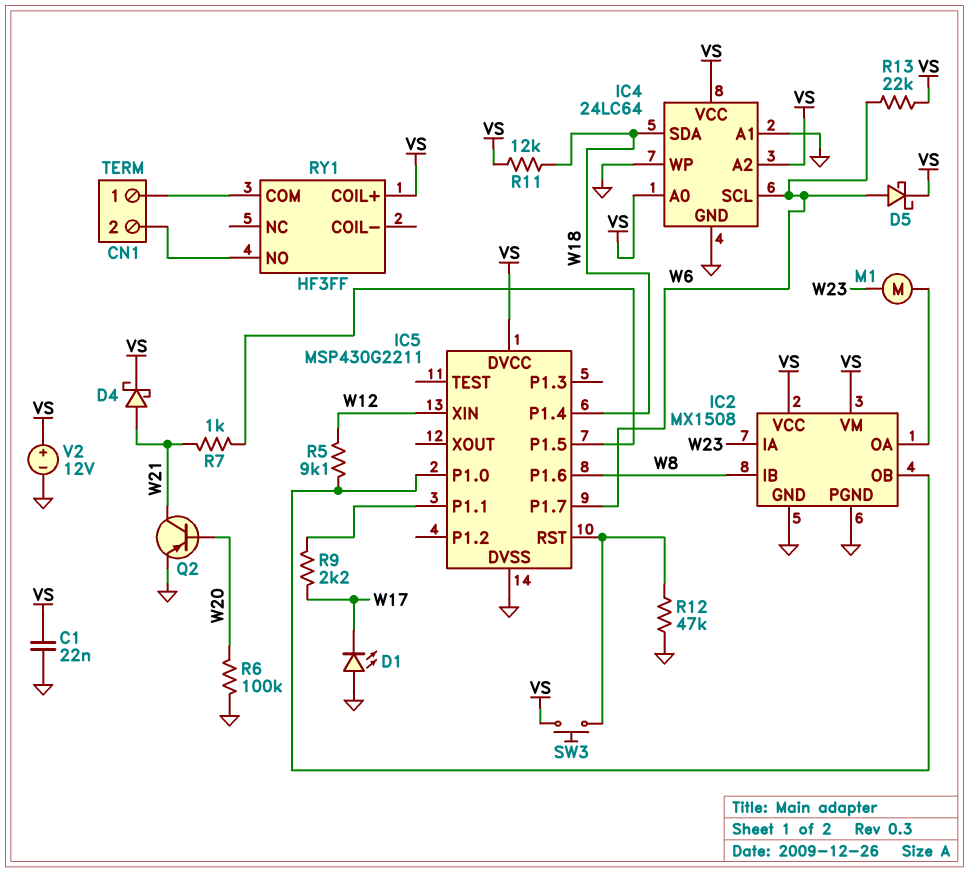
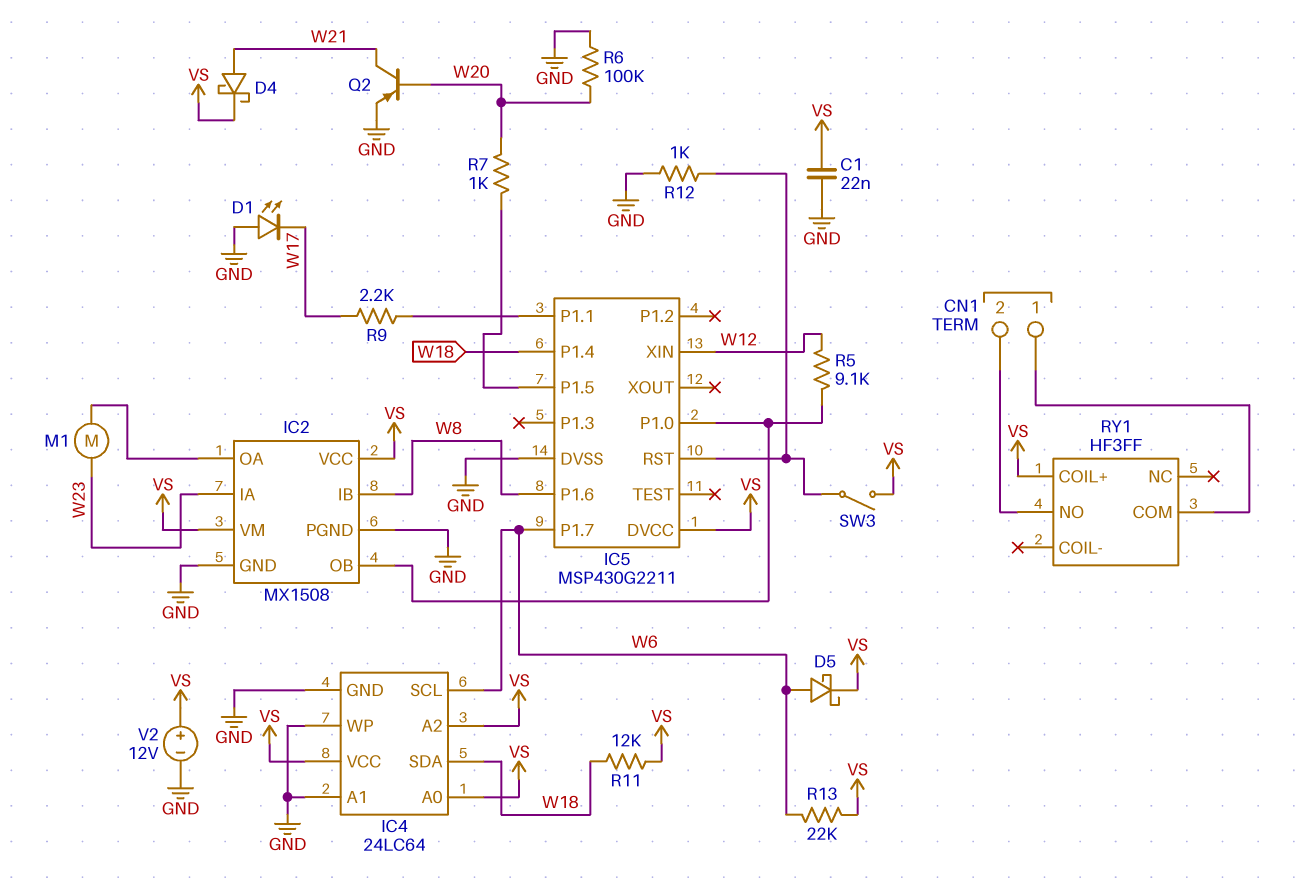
R7: 1k (IC5/P1.5, W21) -> 1k (IC5/P1.5, W20)
R12: 47k (GND, IC5/RST) -> 1k (GND, IC5/RST)
SW3: button (IC5/RST, VS) -> switch (IC5/RST, VS)

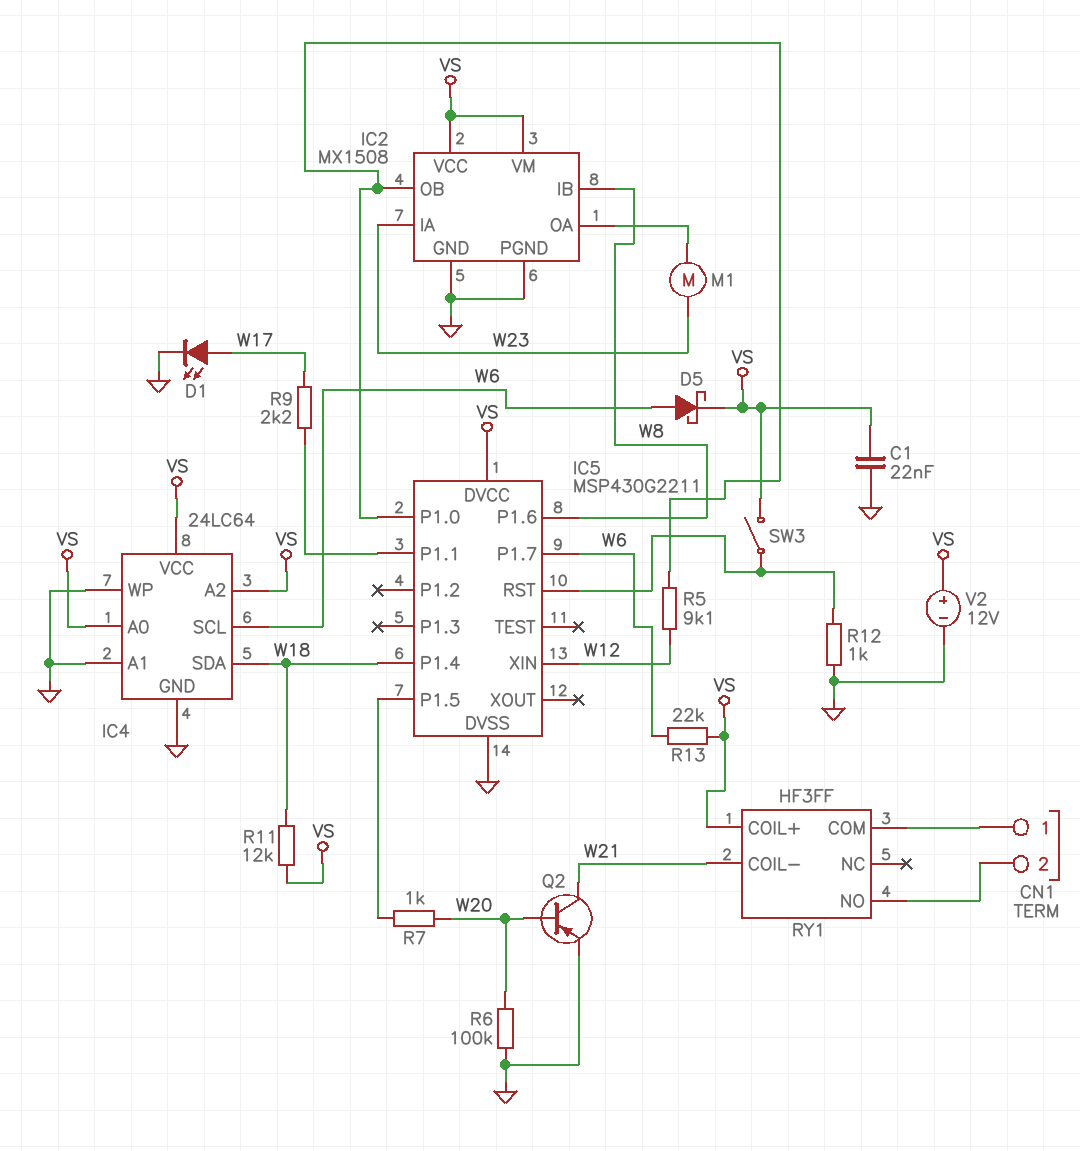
D1: LED (A GND, K W17) -> LED (A W17, K GND)
D4: schottky (A W21, K VS) -> none
RY1 pin COIL-: none -> W21

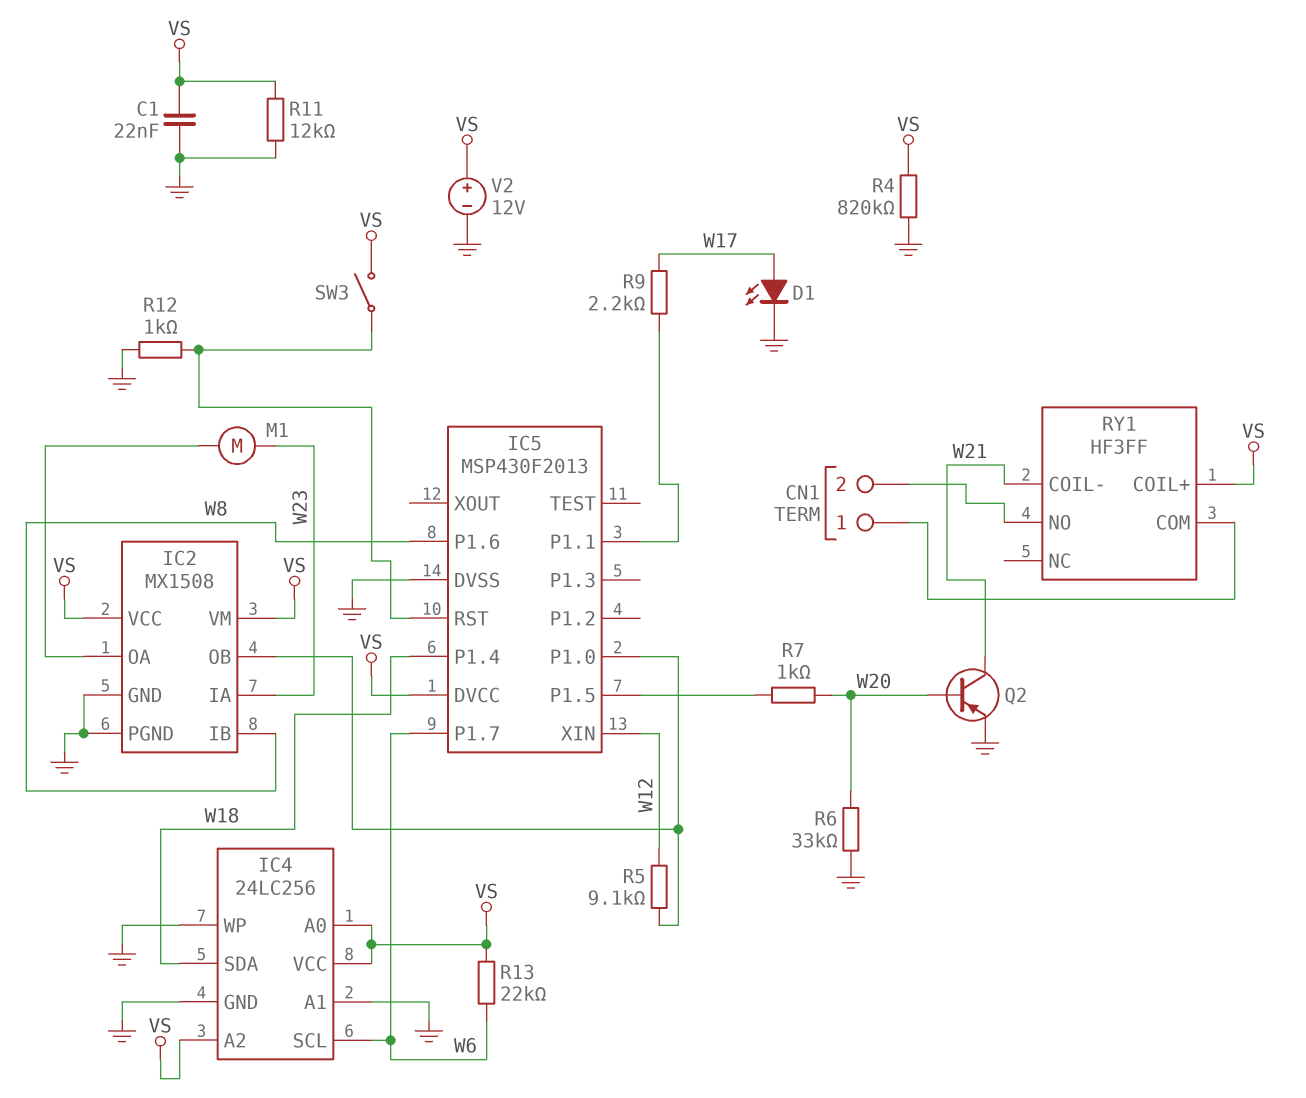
D5: schottky (A W6, K VS) -> none
IC4: 24LC64 -> 24LC256
IC5: MSP430G2211 -> MSP430F2013
R4: none -> 820k (GND, VS)
R6: 100k (GND, W20) -> 33k (GND, W20)
R11: 12k (VS, W18) -> 12k (GND, VS)

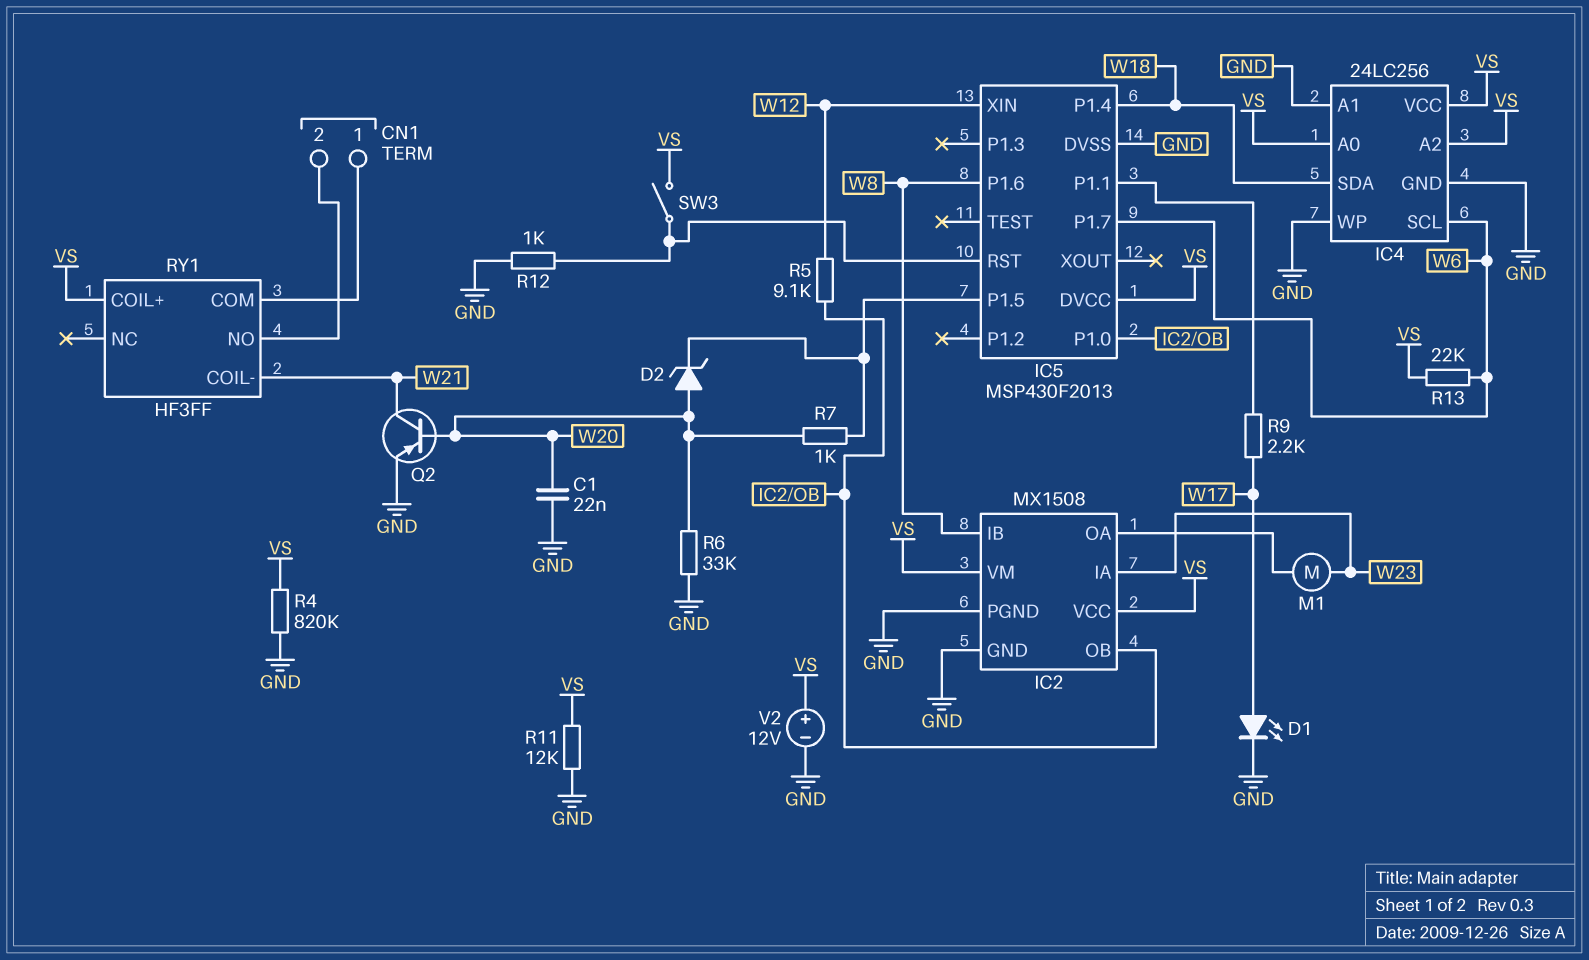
C1: 22nF (GND, VS) -> 22nF (GND, W20)
D2: none -> zener (A W20, K IC5/P1.5)

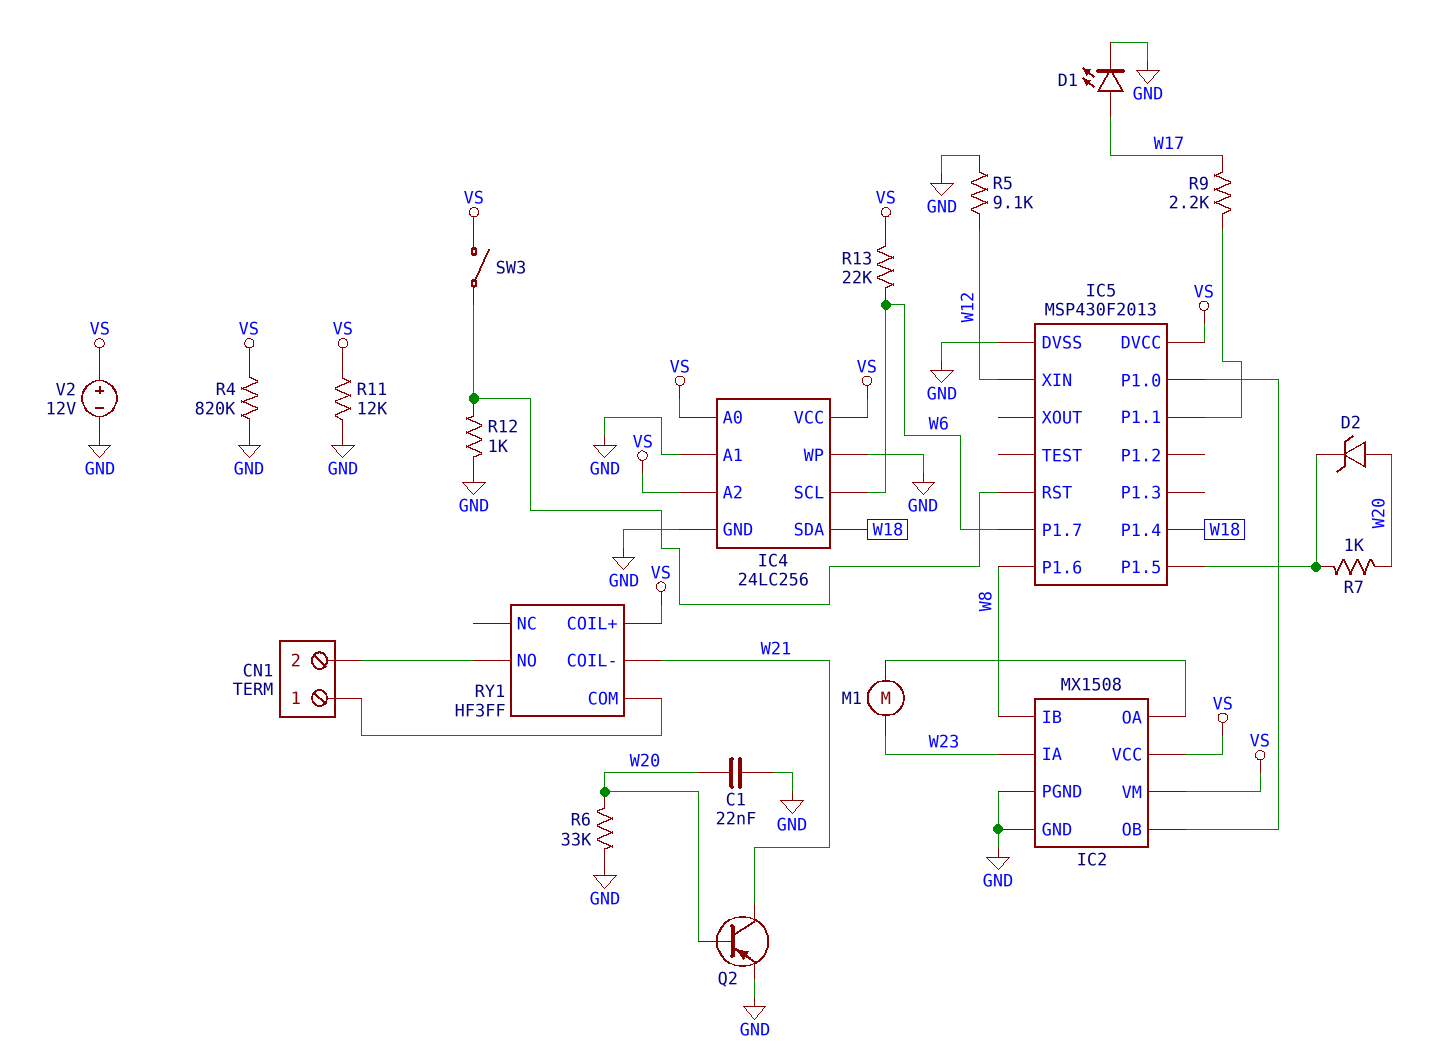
R5: 9.1k (IC2/OB, W12) -> 9.1k (GND, W12)

